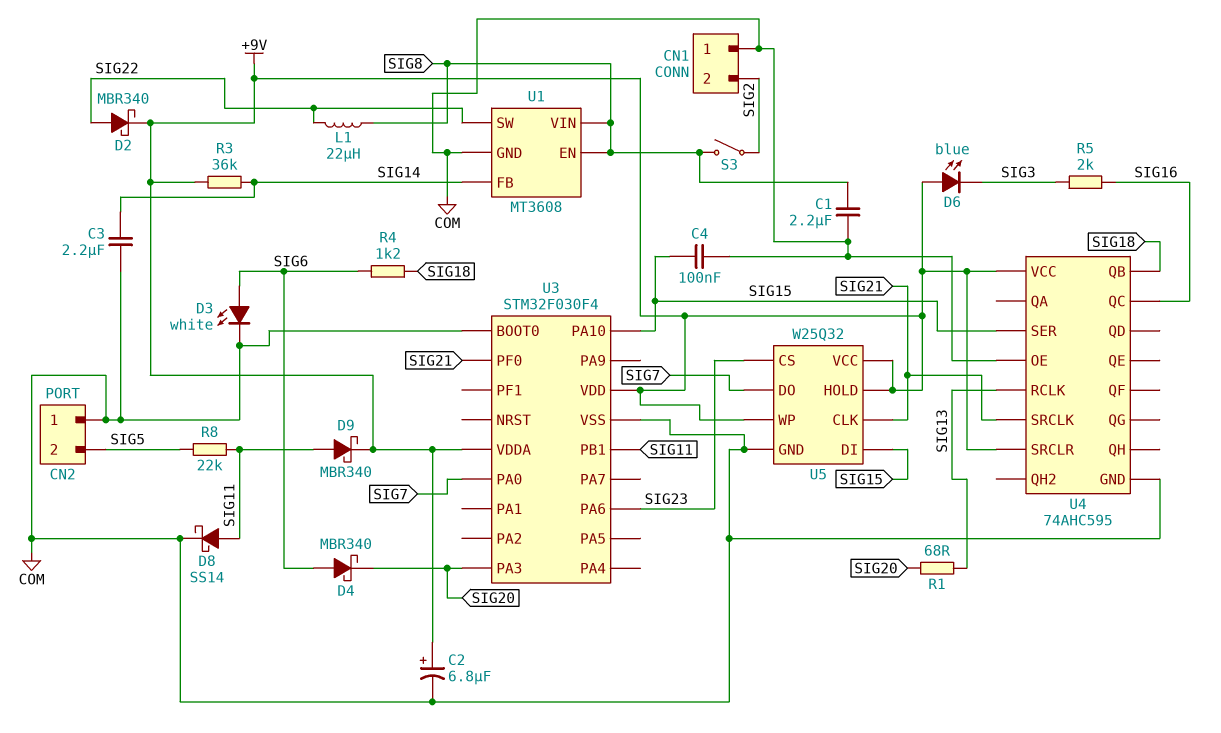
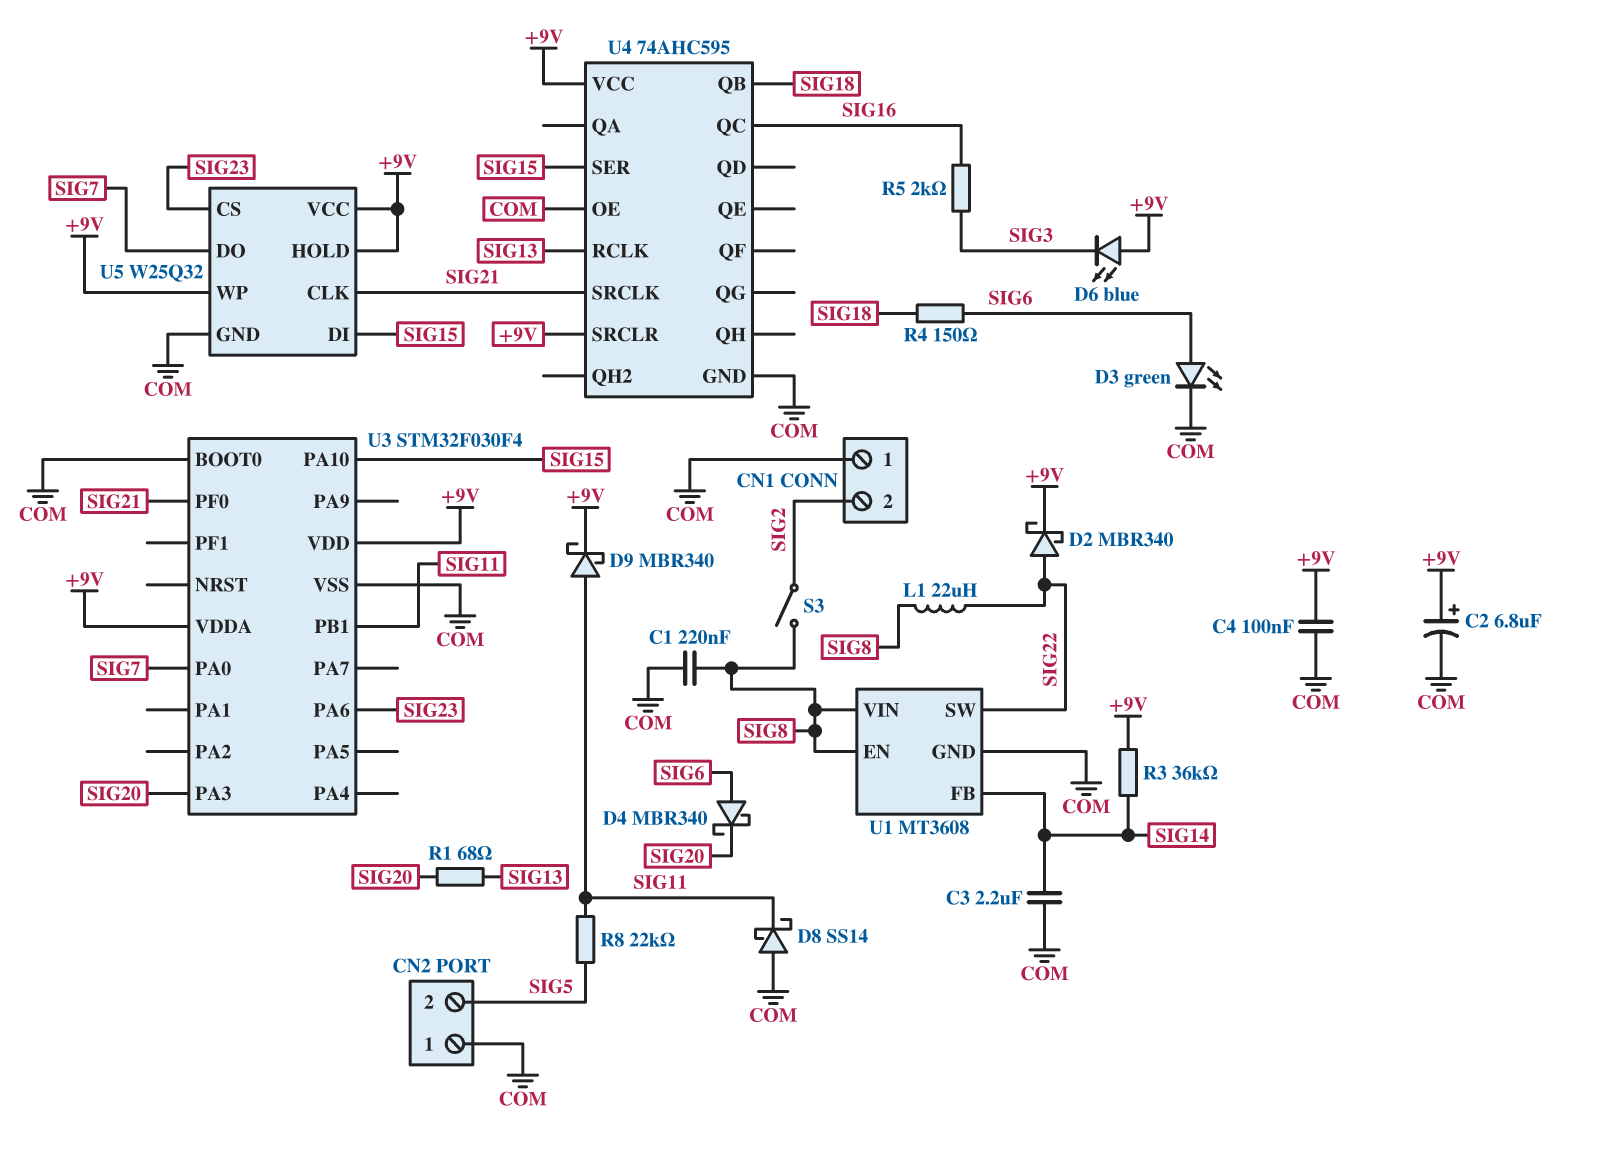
C1: 2.2uF (COM, SIG8) -> 220nF (COM, SIG8)
C4: 100nF (COM, SIG15) -> 100nF (+9V, COM)
D3: LED white (A SIG6, K COM) -> LED green (A SIG6, K COM)
D8: schottky SS14 (A SIG11, K COM) -> schottky SS14 (A COM, K SIG11)
R4: 1.2k (SIG6, SIG18) -> 150 (SIG6, SIG18)

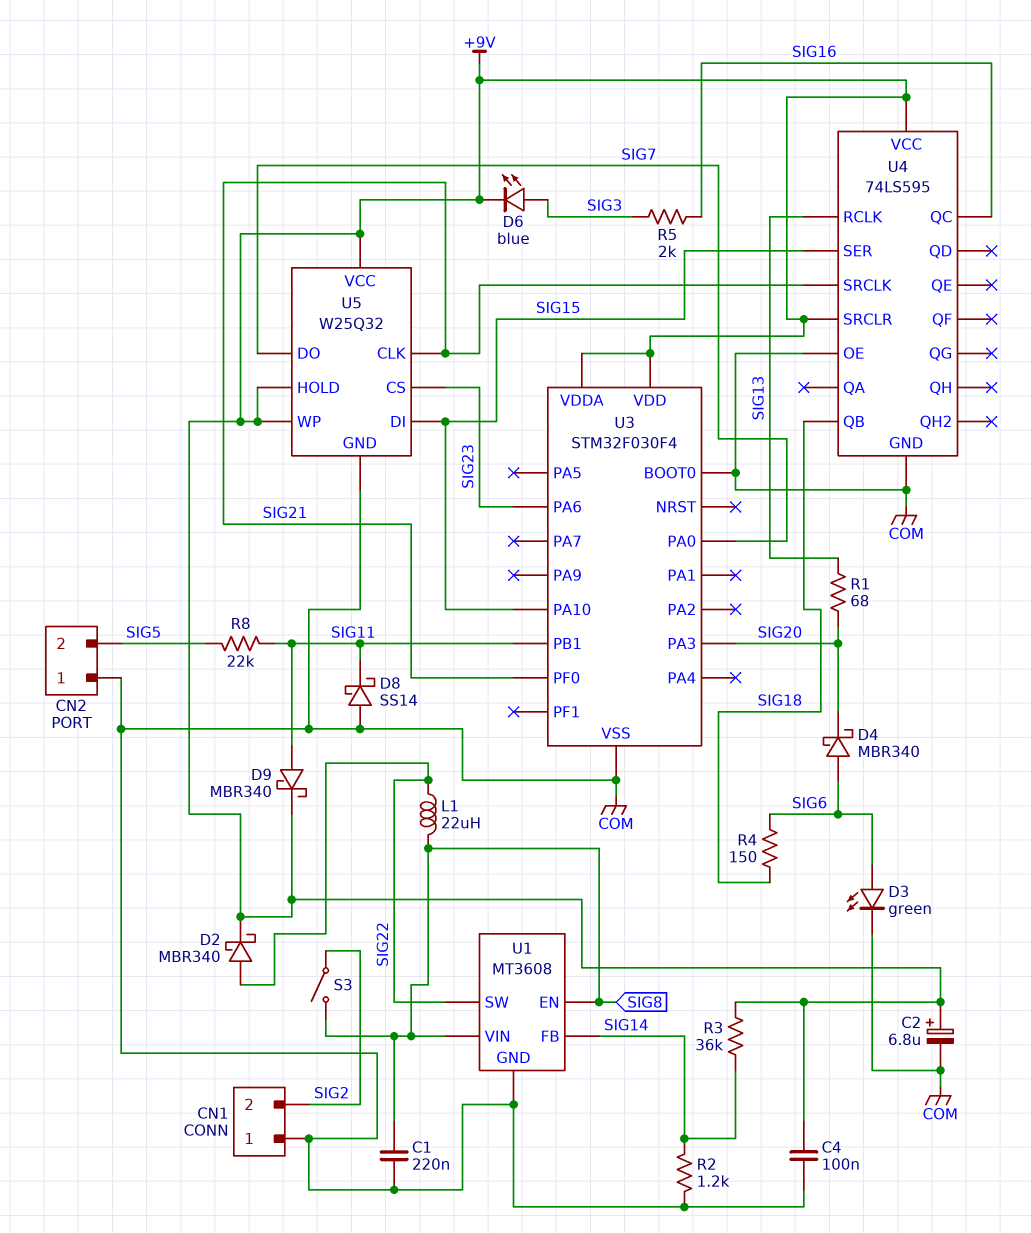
C3: 2.2uF (COM, SIG14) -> none
D6: LED blue (A +9V, K SIG3) -> LED blue (A SIG3, K +9V)
R2: none -> 1.2k (COM, SIG14)
U4: 74AHC595 -> 74LS595

